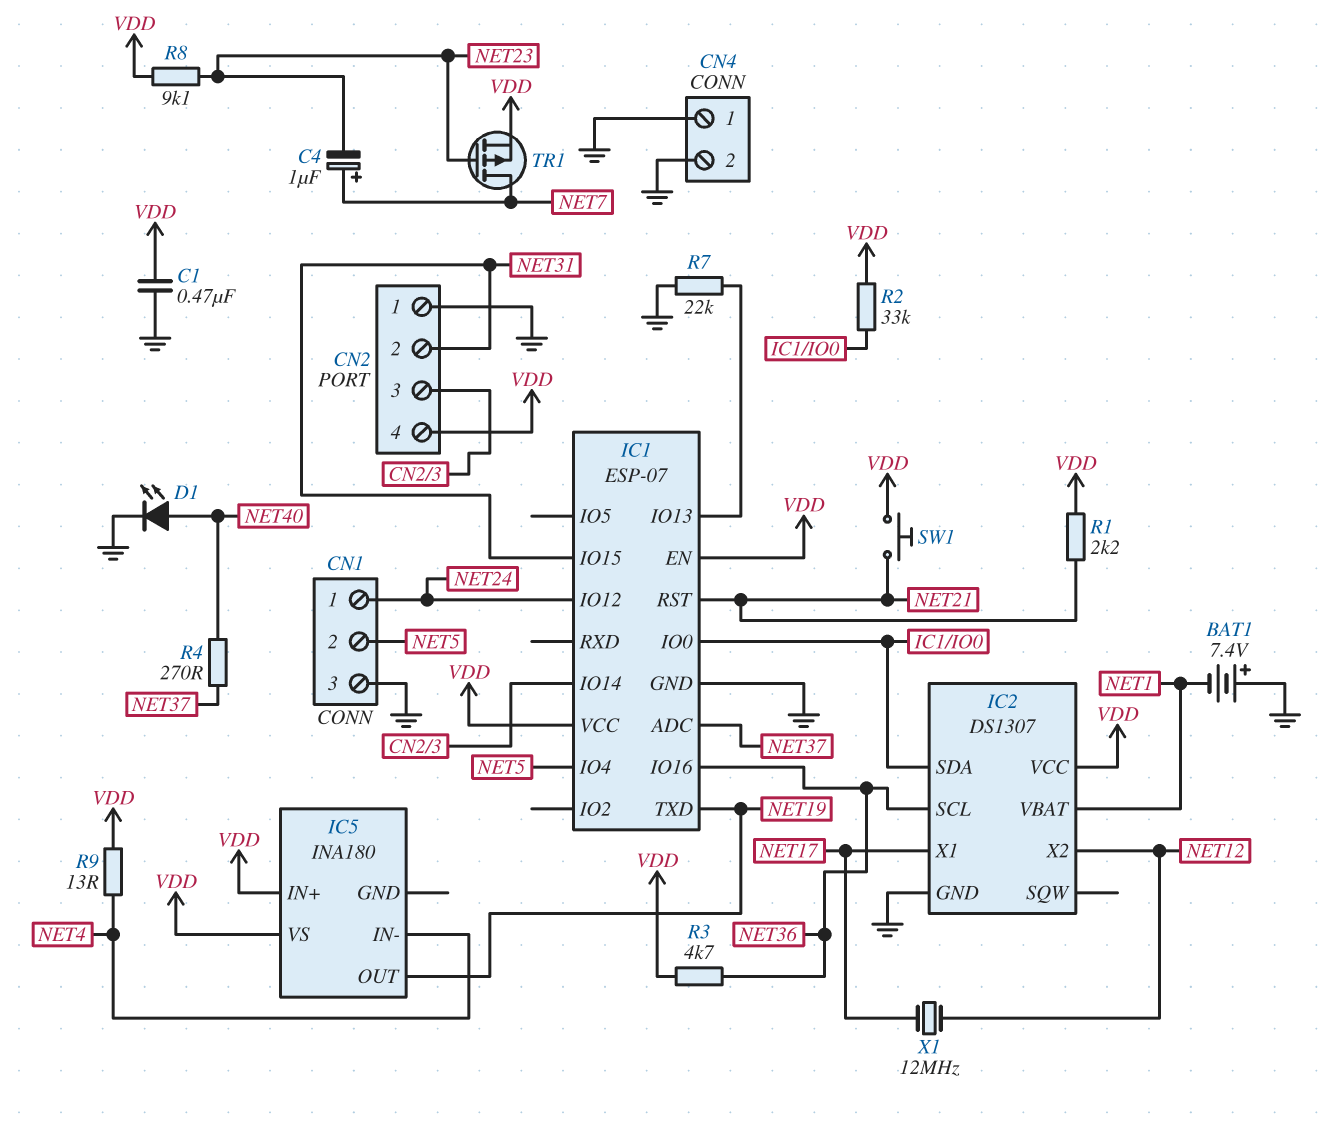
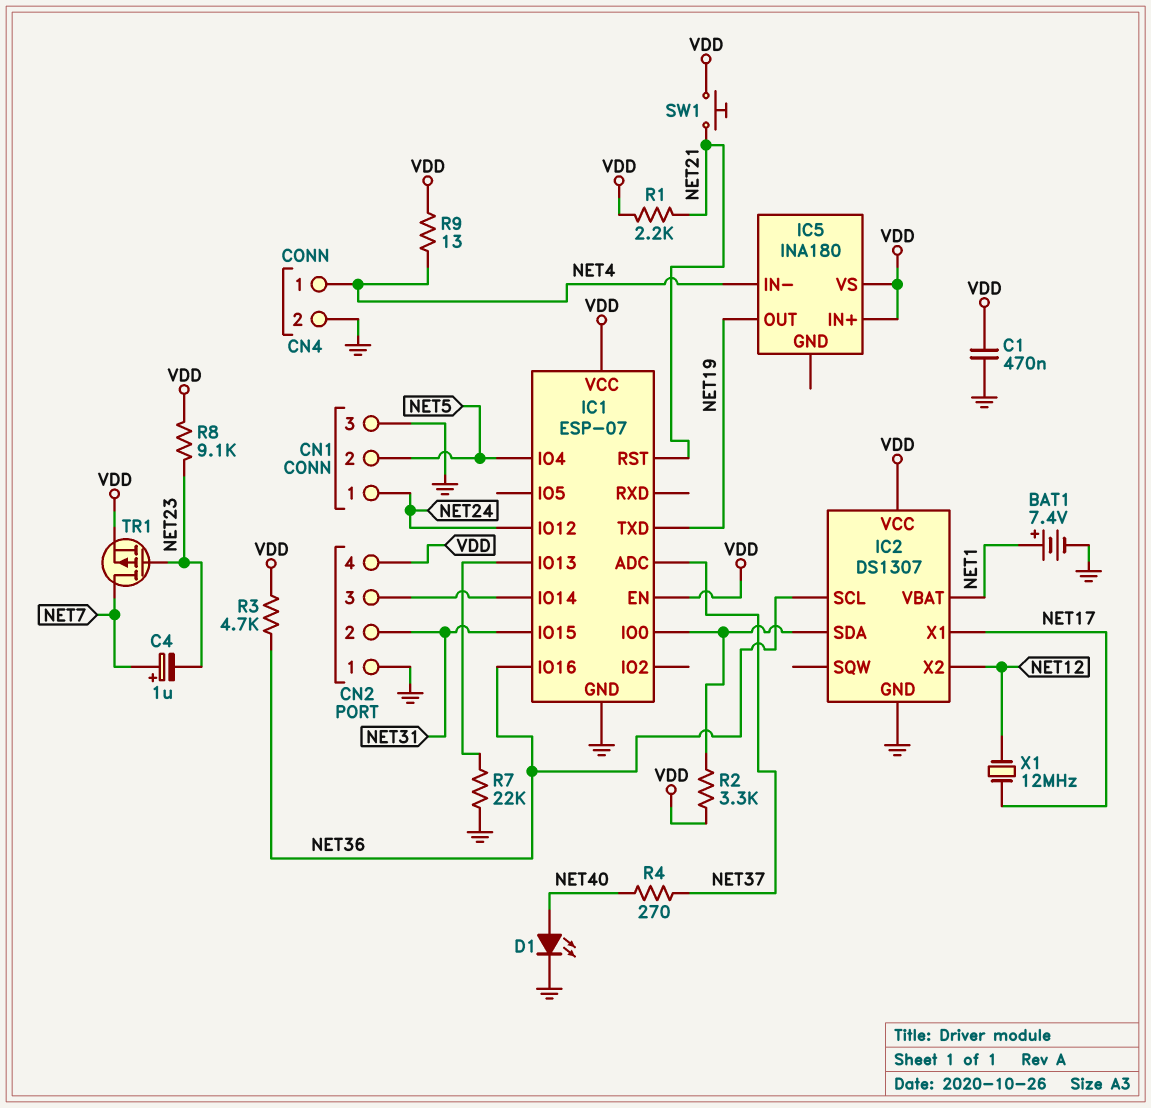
BAT1: 7.4V (plus GND, minus NET1) -> 7.4V (plus NET1, minus GND)
CN4 pin 1: GND -> NET4
R2: 33k (IC1/IO0, VDD) -> 3.3k (IC1/IO0, VDD)

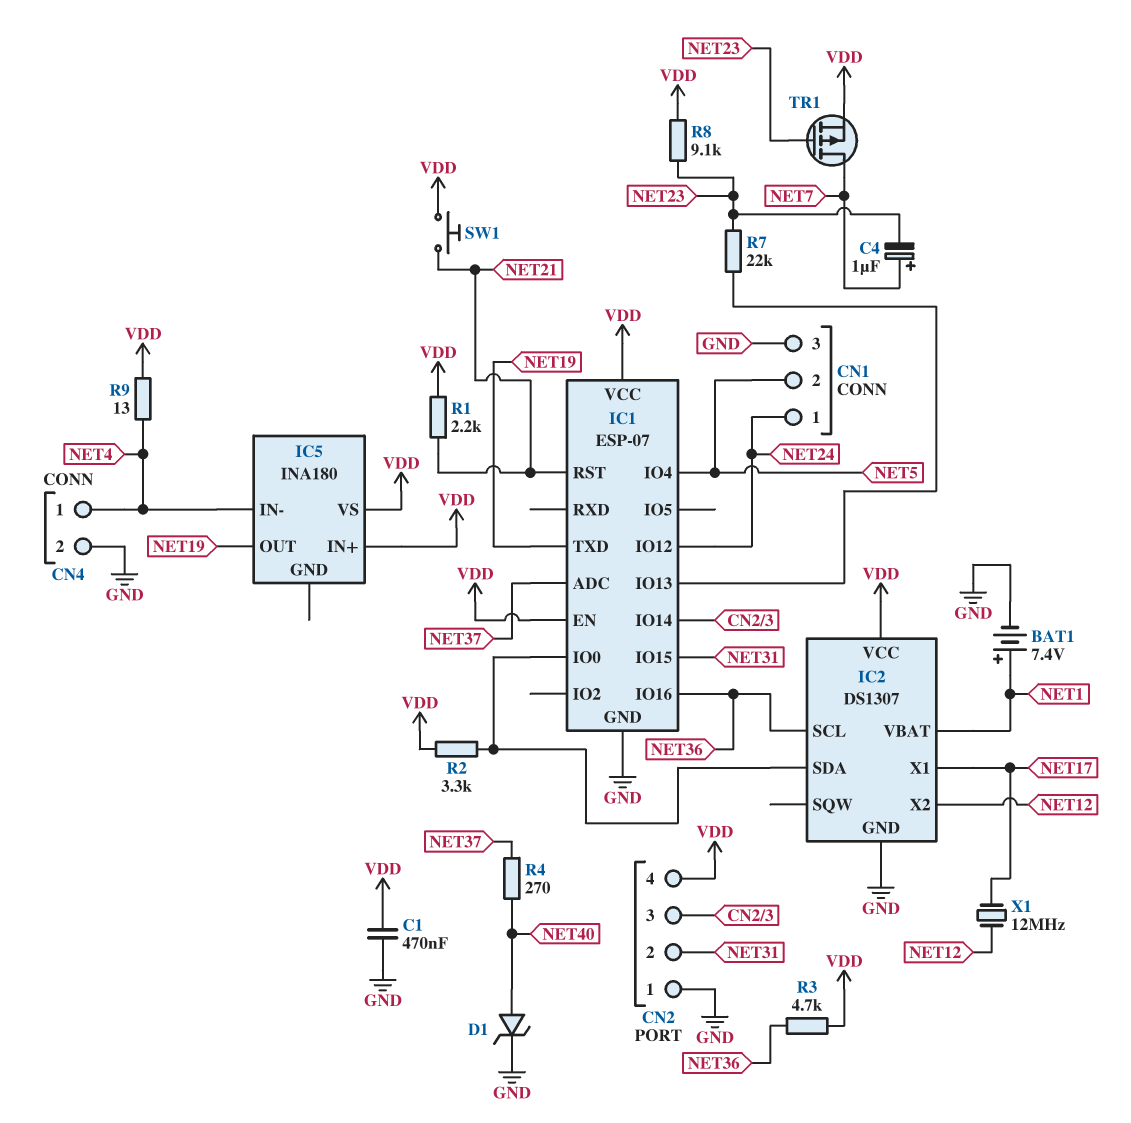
D1: LED (A NET40, K GND) -> zener (A NET40, K GND)
R7: 22k (GND, IC1/IO13) -> 22k (IC1/IO13, NET23)

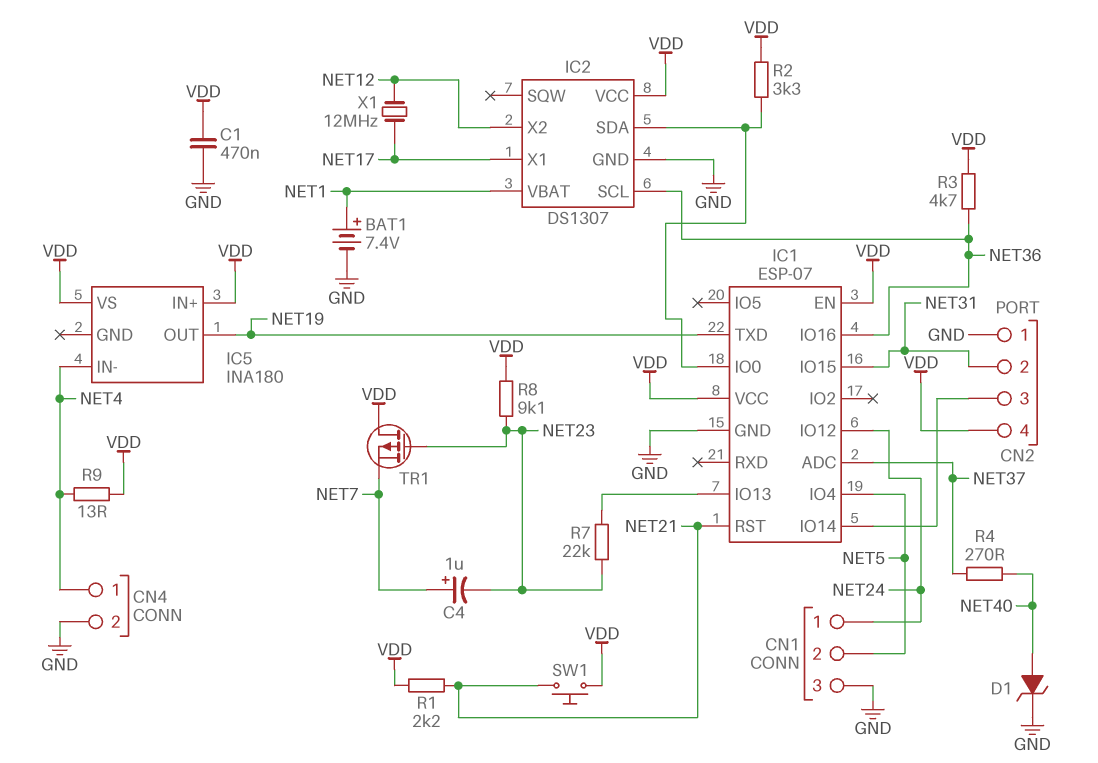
TR1: PMOS (G NET23, D NET7, S VDD) -> PMOS (G NET23, D VDD, S NET7)

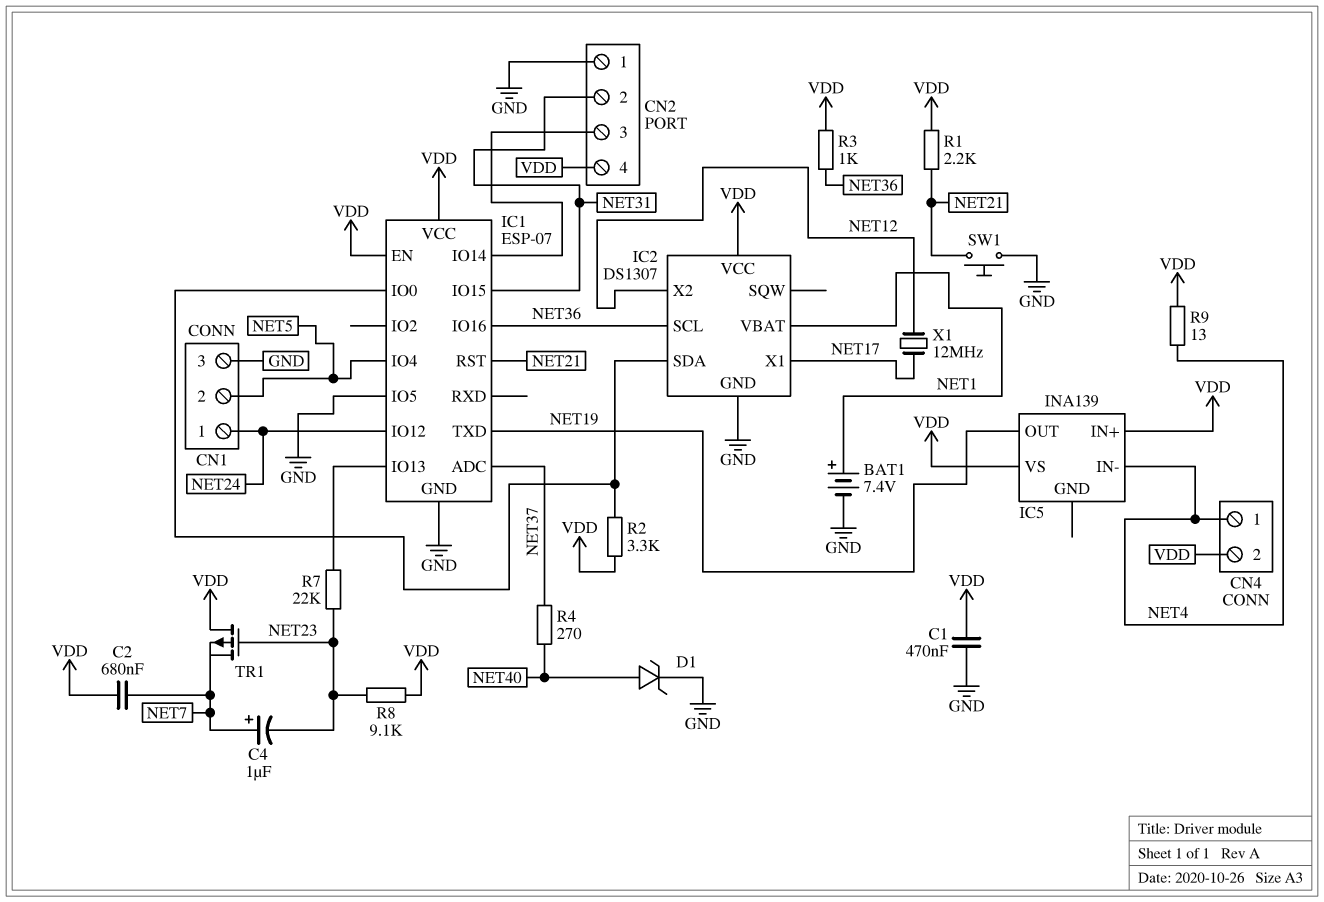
C2: none -> 680nF (NET7, VDD)
CN4 pin 2: GND -> VDD
IC1 pin IO5: none -> GND
IC5: INA180 -> INA139
R3: 4.7k (NET36, VDD) -> 1k (NET36, VDD)
SW1: button (NET21, VDD) -> button (GND, NET21)

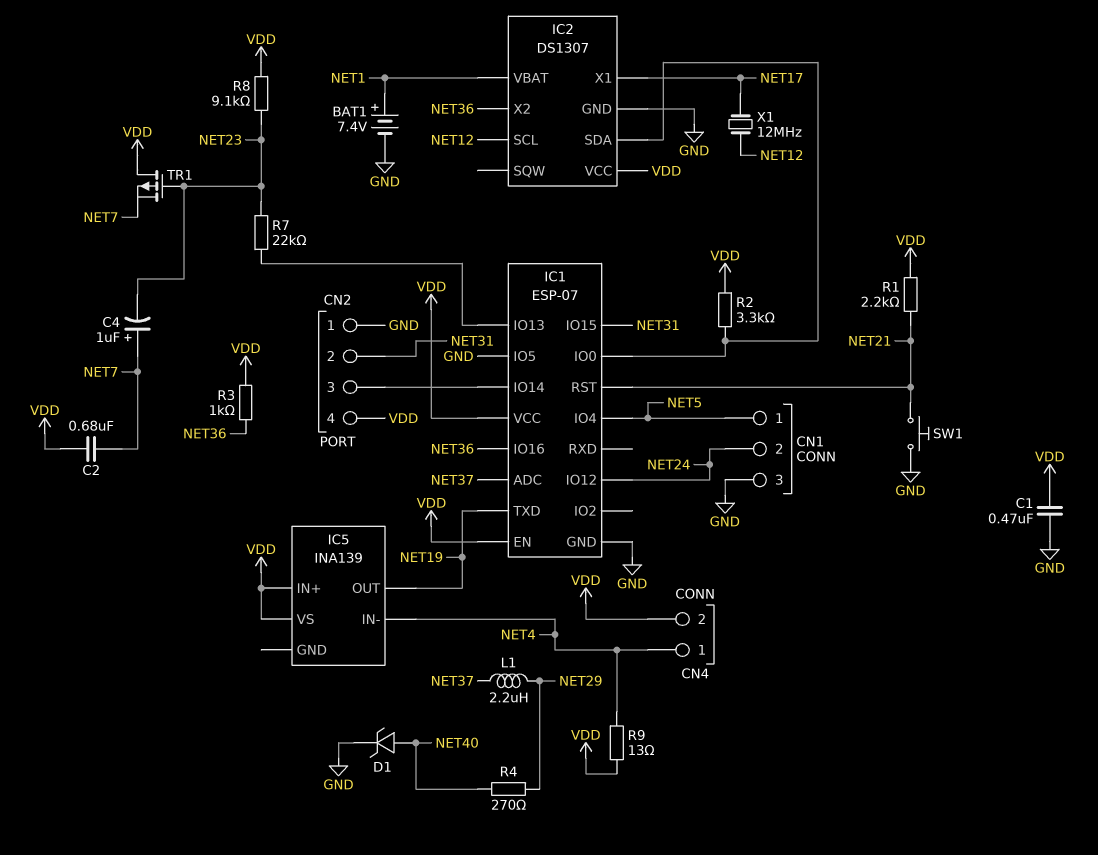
CN1 pin 1: NET24 -> NET5
CN1 pin 2: NET5 -> NET24
IC2 pin SCL: NET36 -> NET12
IC2 pin X2: NET12 -> NET36
L1: none -> 2.2uH (NET29, NET37)
R4: 270 (NET37, NET40) -> 270 (NET29, NET40)

